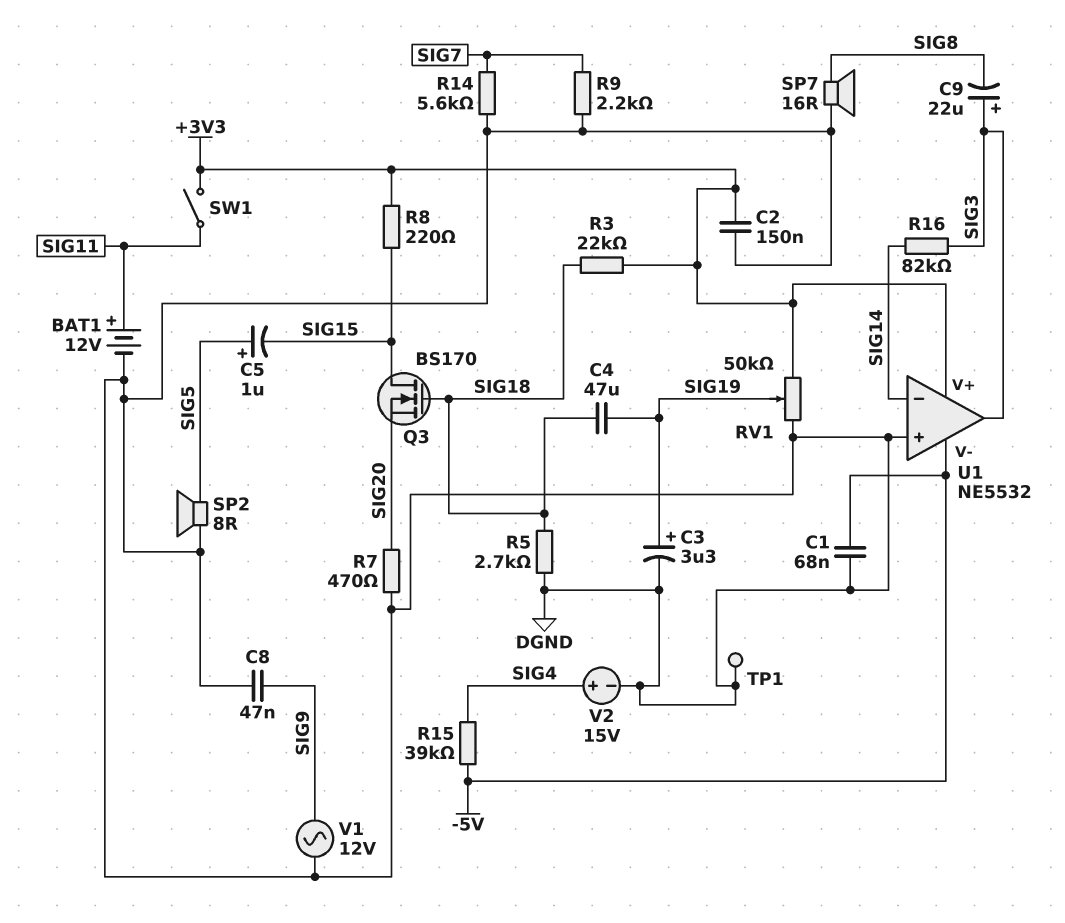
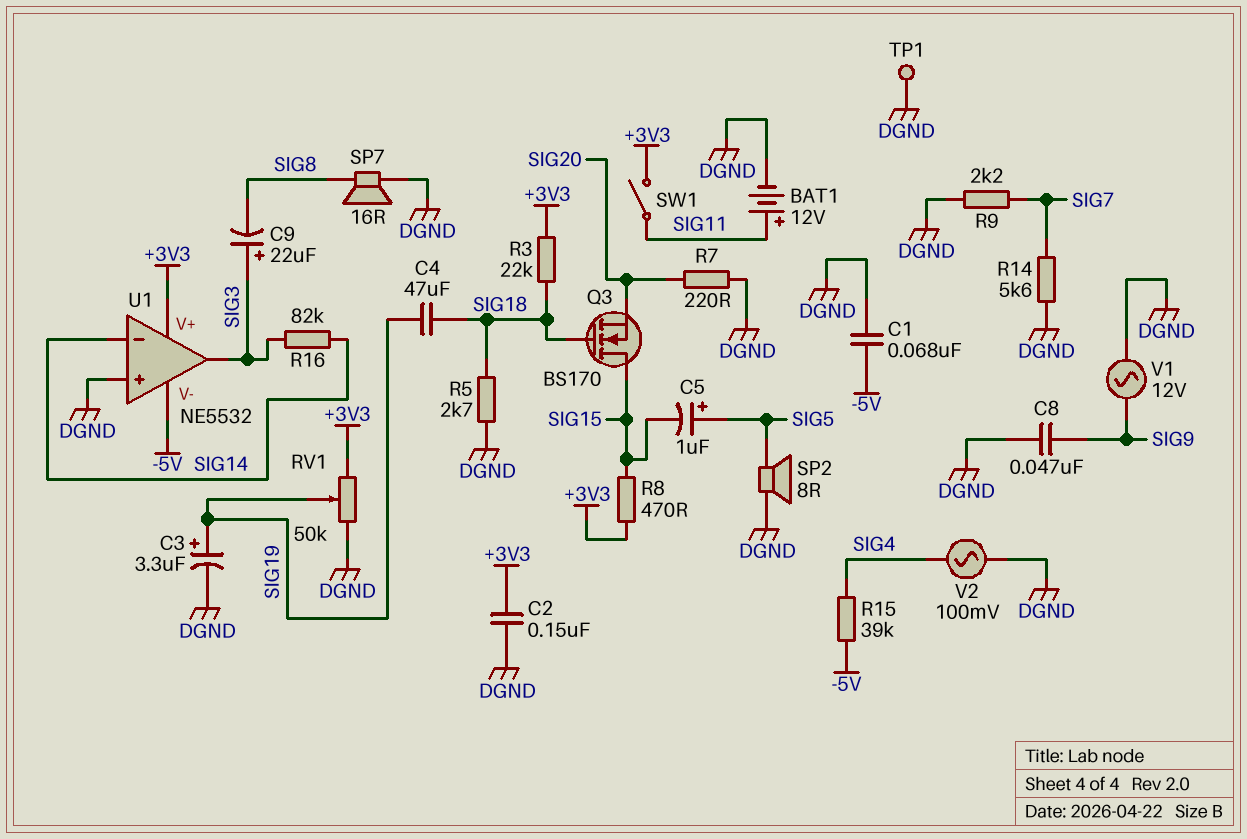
R7: 470 (DGND, SIG20) -> 220 (DGND, SIG20)
R8: 220 (+3V3, SIG15) -> 470 (+3V3, SIG15)
V2: 15V (plus SIG4, minus DGND) -> AC 100mV (DGND, SIG4)

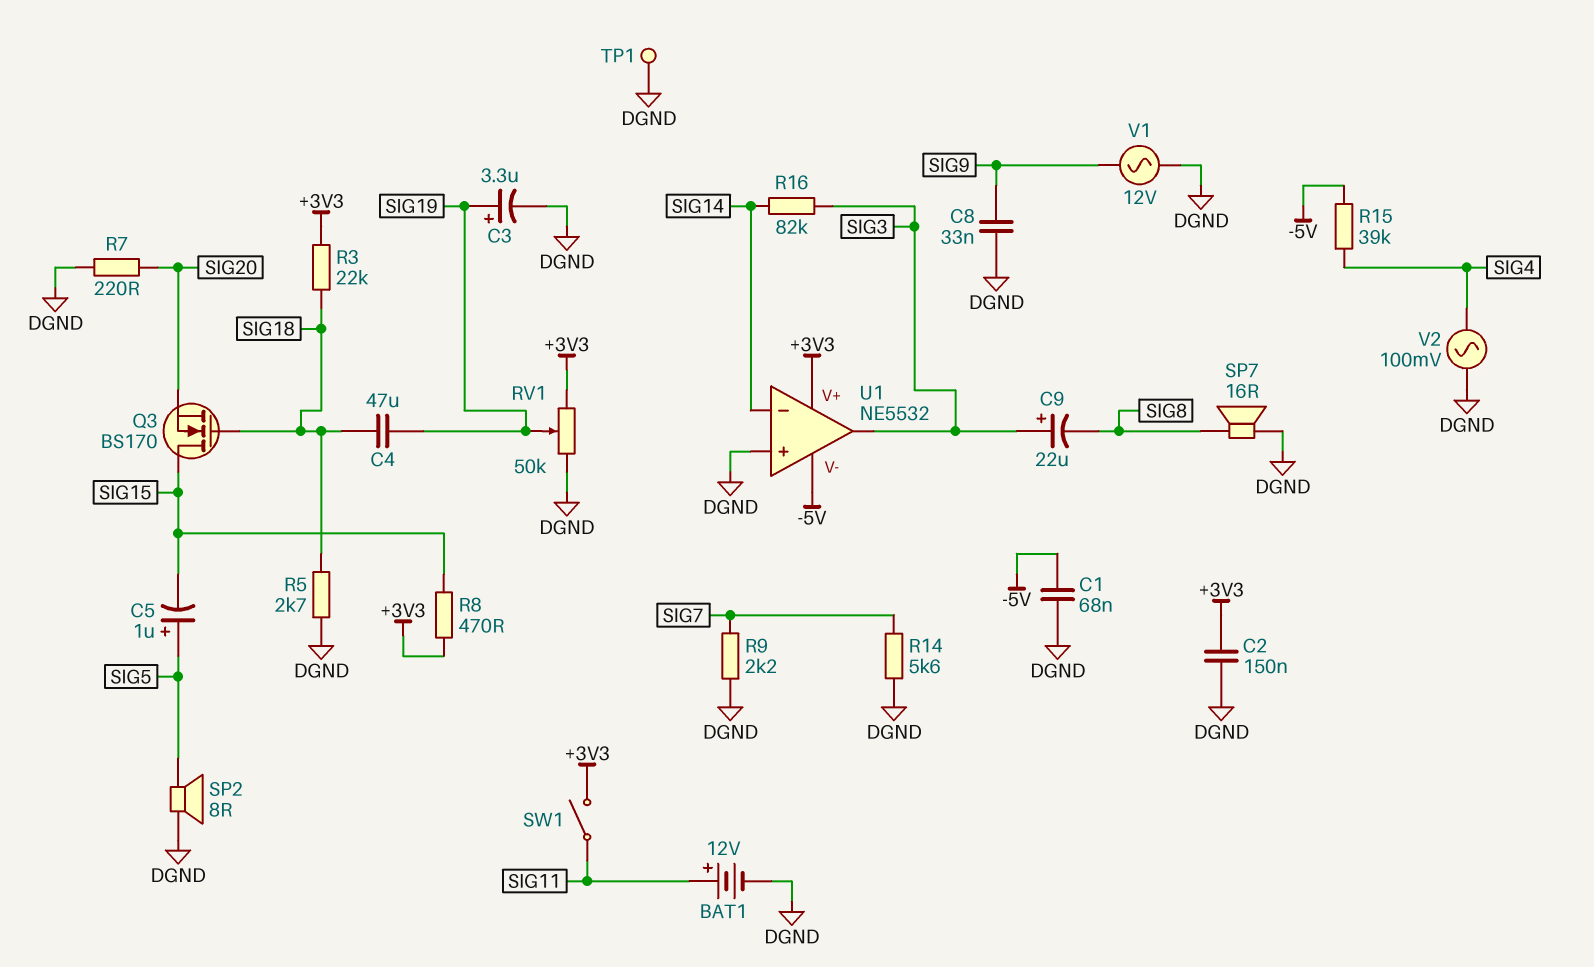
C8: 47nF (DGND, SIG9) -> 33nF (DGND, SIG9)

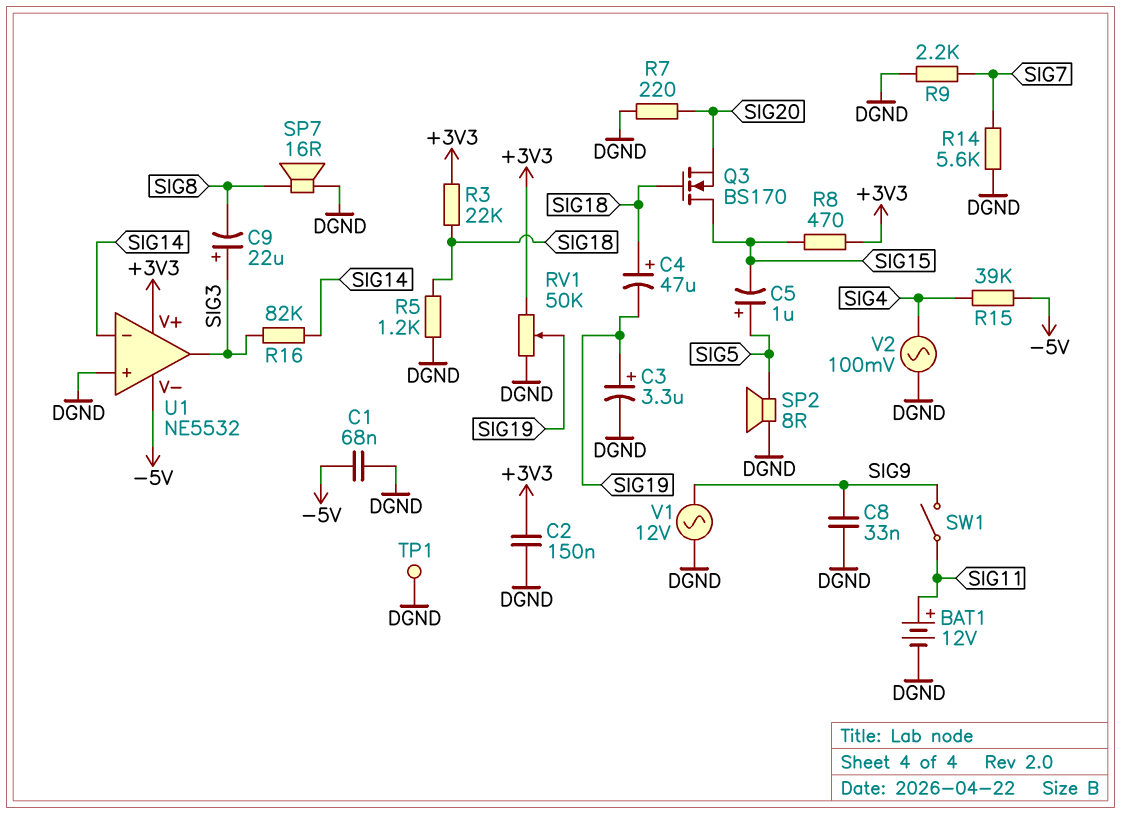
C4: 47uF (SIG18, SIG19) -> 47uF (plus SIG18, minus SIG19)
R5: 2.7k (DGND, SIG18) -> 1.2k (DGND, SIG18)
SW1: switch (+3V3, SIG11) -> switch (SIG9, SIG11)

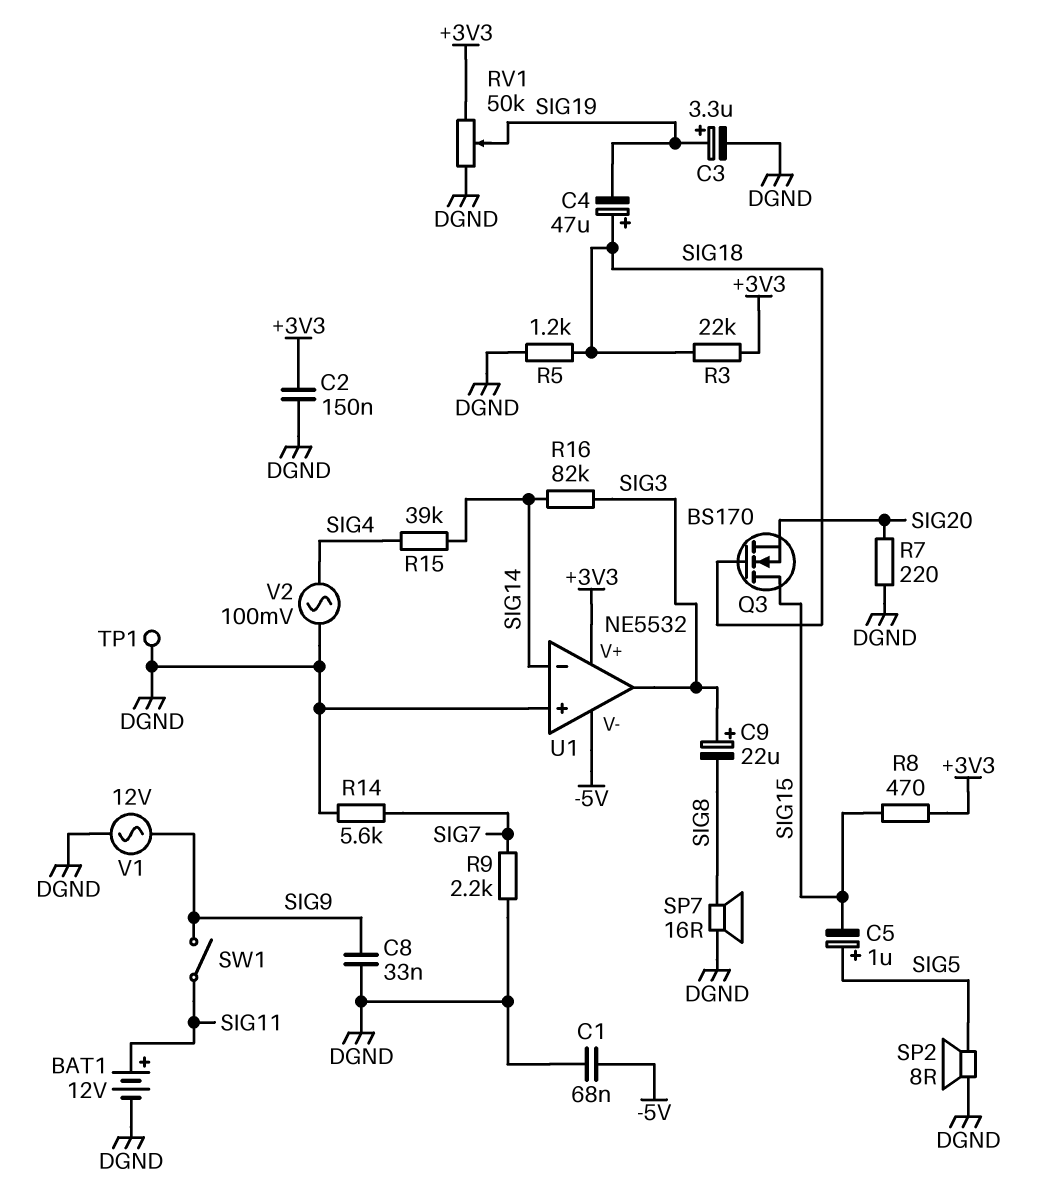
R15: 39k (-5V, SIG4) -> 39k (SIG4, SIG14)

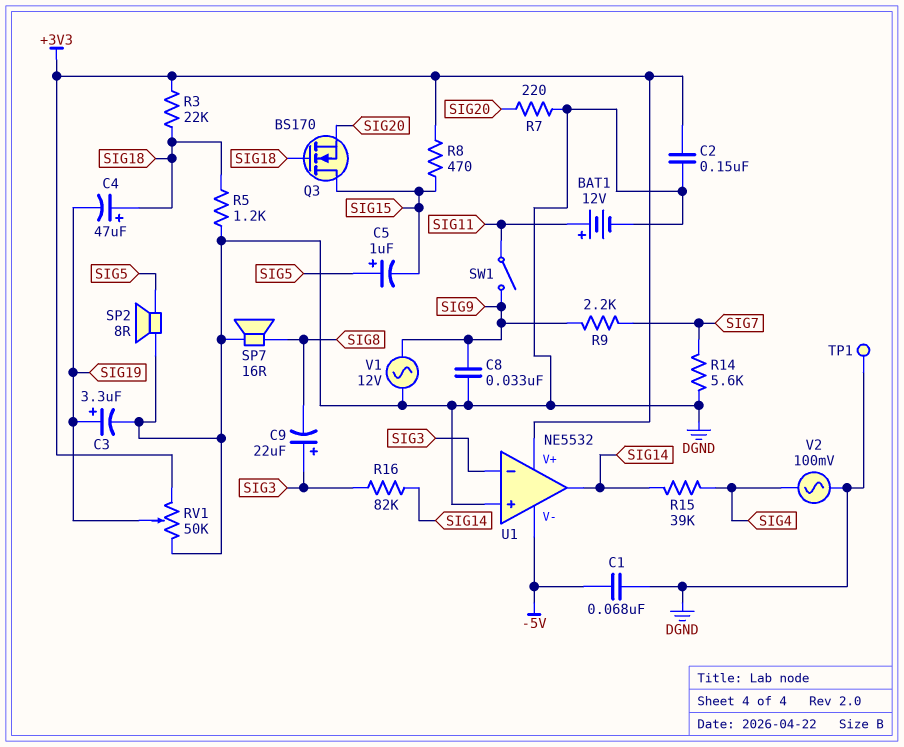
R9: 2.2k (DGND, SIG7) -> 2.2k (SIG7, SIG9)
U1 pin in-: SIG14 -> SIG3
U1 pin out: SIG3 -> SIG14

